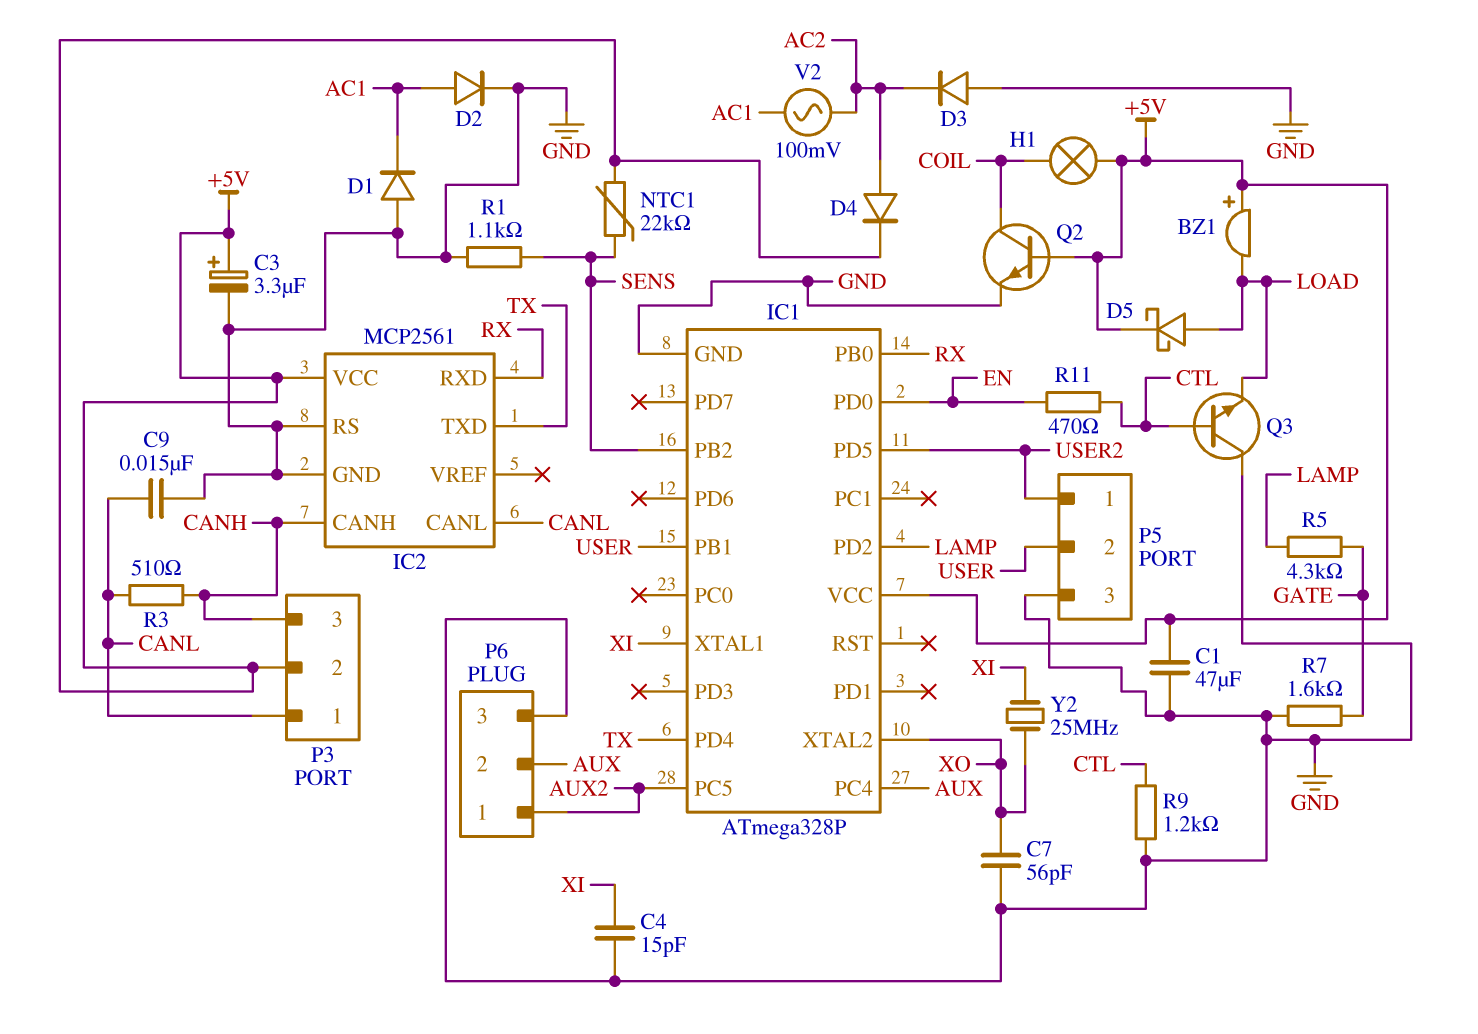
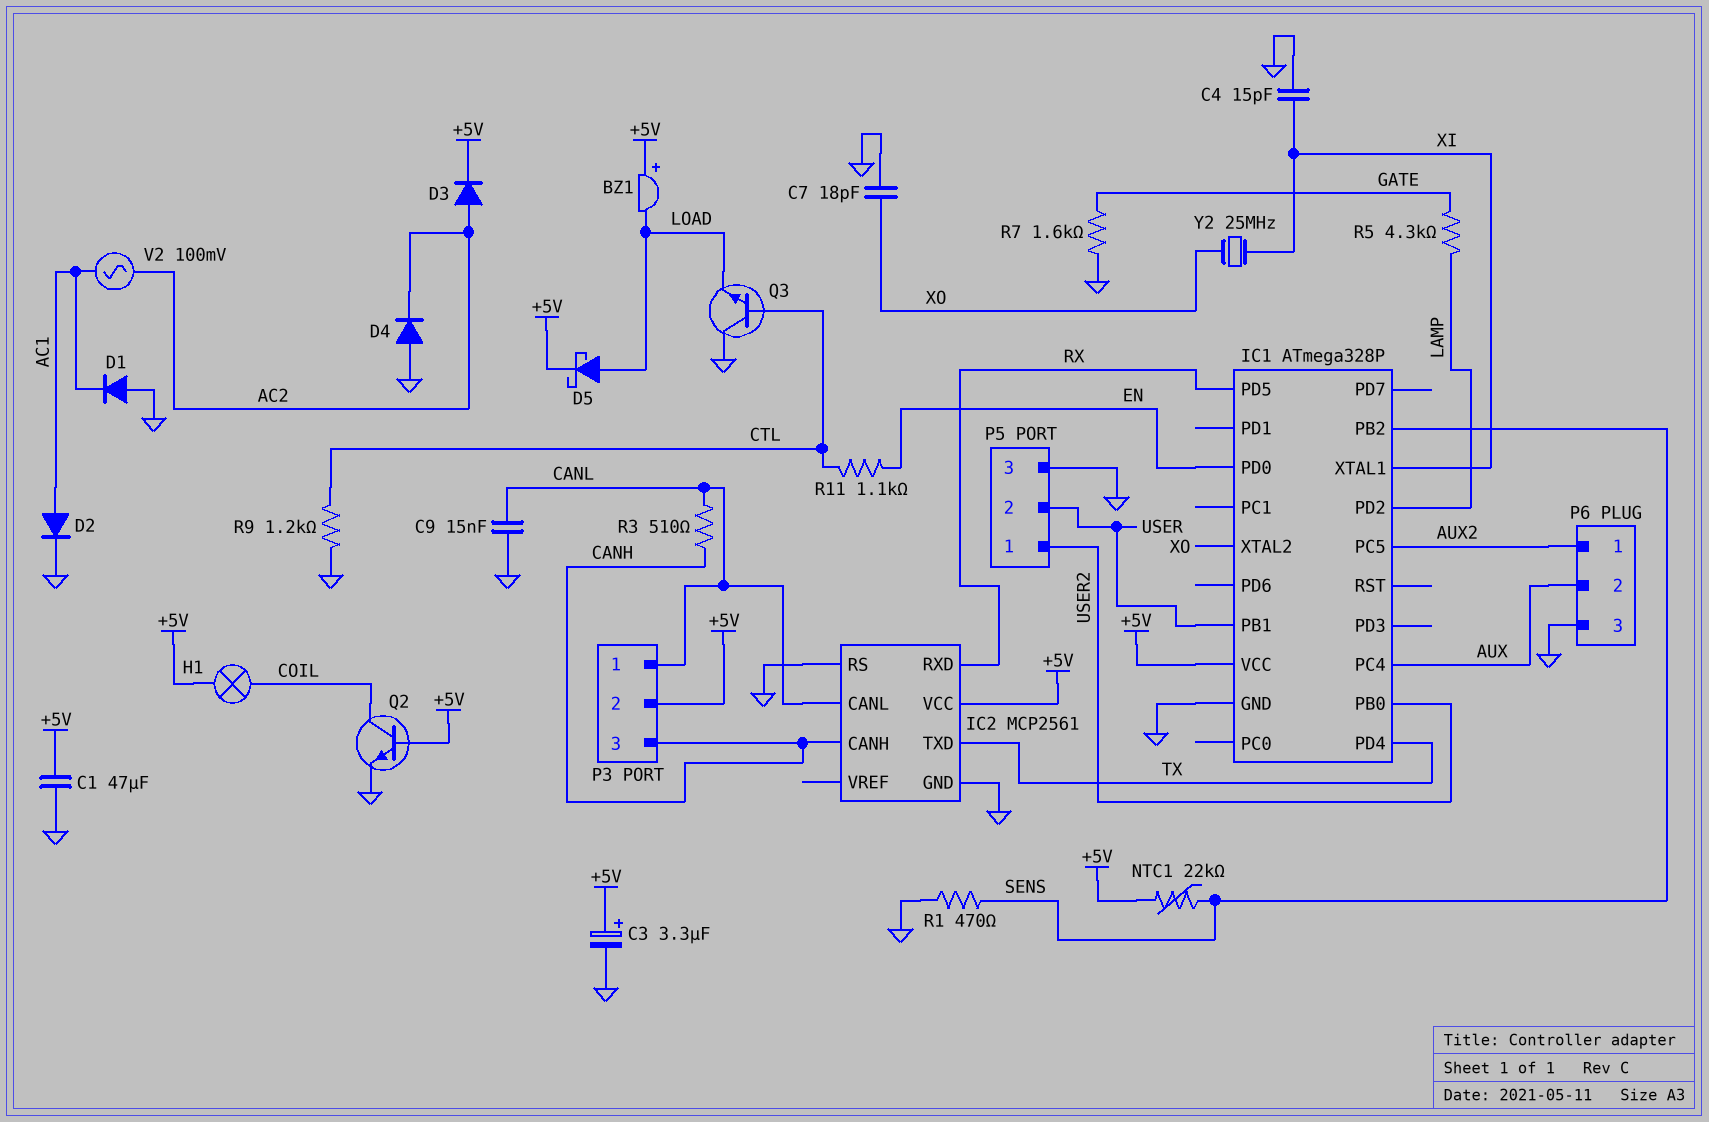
C7: 56pF (GND, XO) -> 18pF (GND, XO)
D3: diode (A GND, K AC2) -> diode (A AC2, K +5V)
D4: diode (A AC2, K +5V) -> diode (A GND, K AC2)
IC1 pin PB0: RX -> USER2
IC1 pin PD5: USER2 -> RX
R1: 1.1k (GND, SENS) -> 470 (GND, SENS)
R11: 470 (CTL, EN) -> 1.1k (CTL, EN)

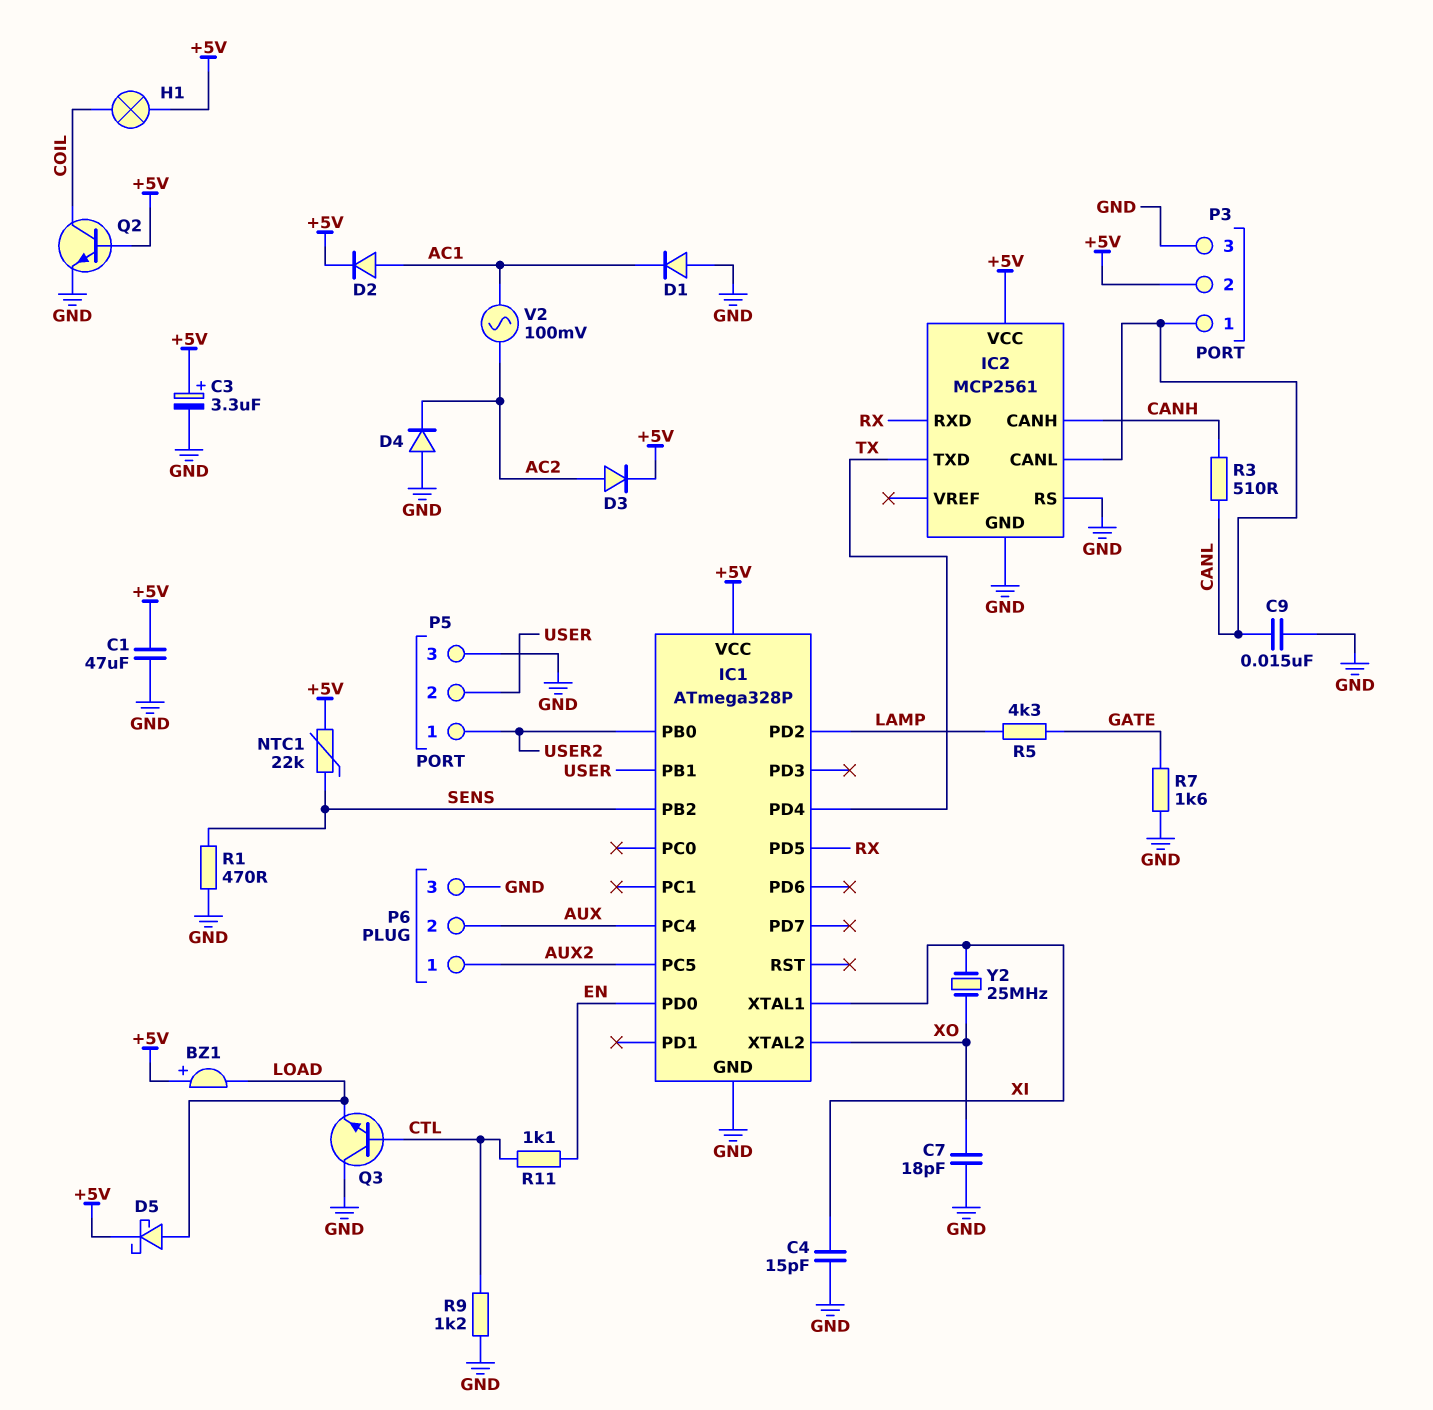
D2: diode (A AC1, K GND) -> diode (A AC1, K +5V)
P3 pin 3: CANH -> GND

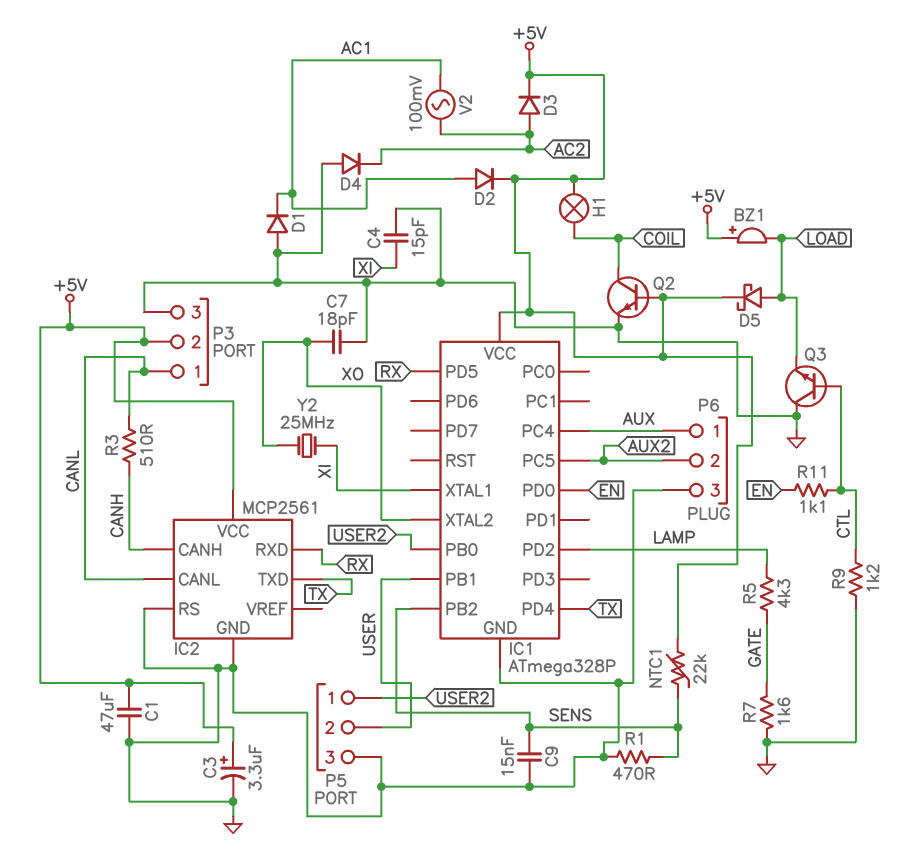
C9: 15nF (CANL, GND) -> 15nF (GND, SENS)
P6 pin 1: AUX2 -> AUX
P6 pin 2: AUX -> AUX2

